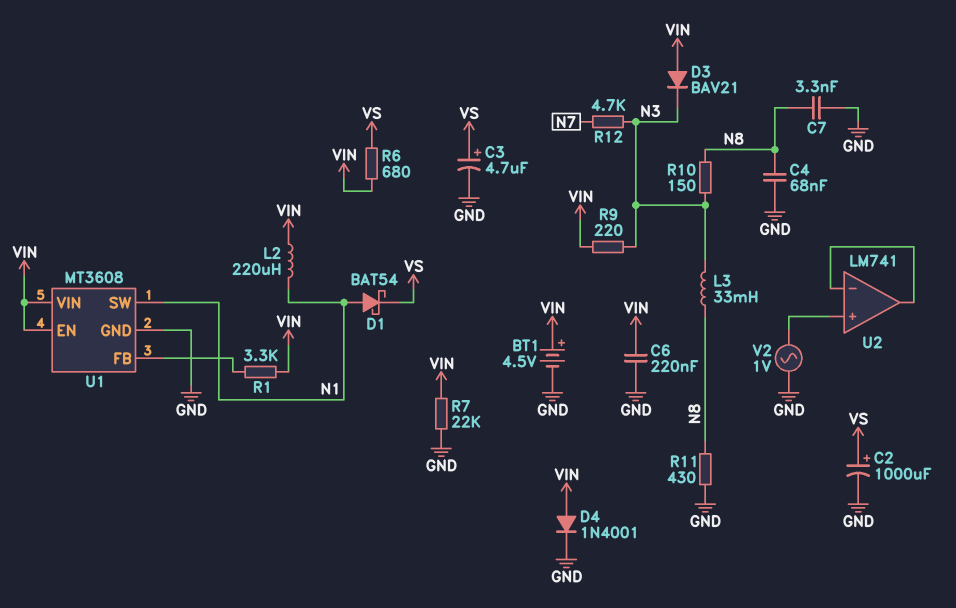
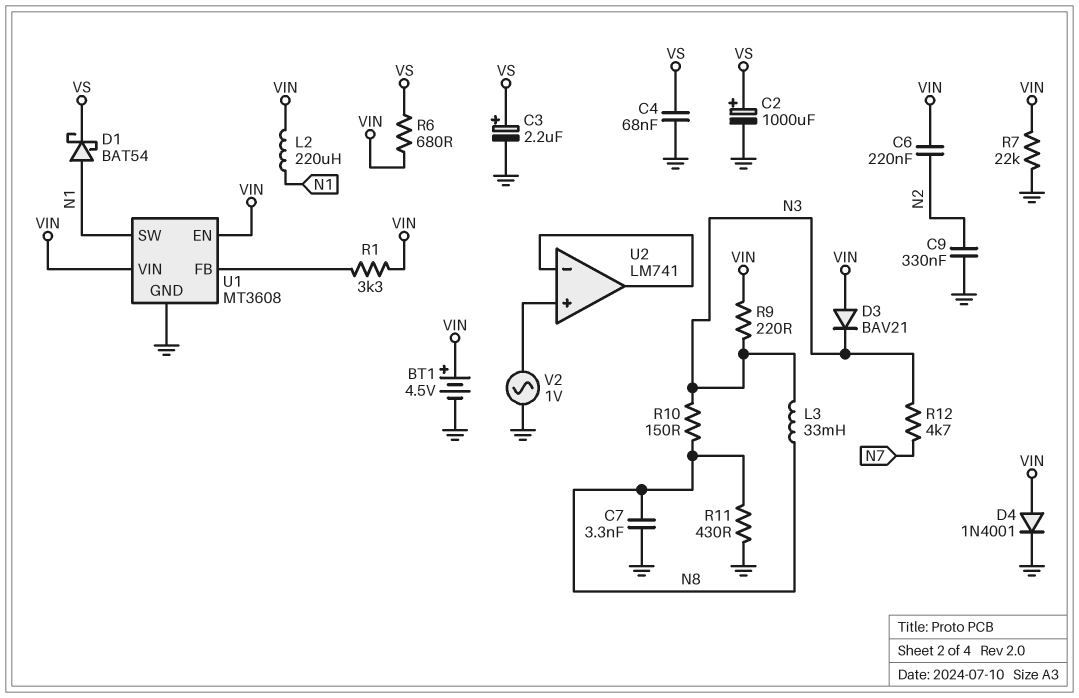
C3: 4.7uF (plus VS, minus GND) -> 2.2uF (plus VS, minus GND)
C4: 68nF (GND, N8) -> 68nF (GND, VS)
C6: 220nF (GND, VIN) -> 220nF (N2, VIN)
C9: none -> 330nF (GND, N2)

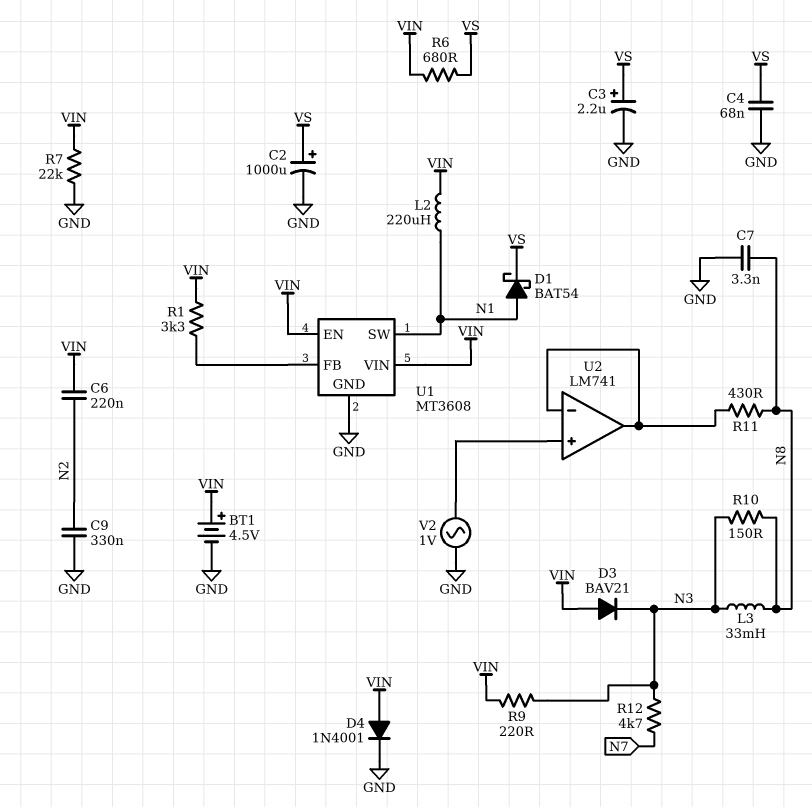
R11: 430 (GND, N8) -> 430 (N8, U2/in-)

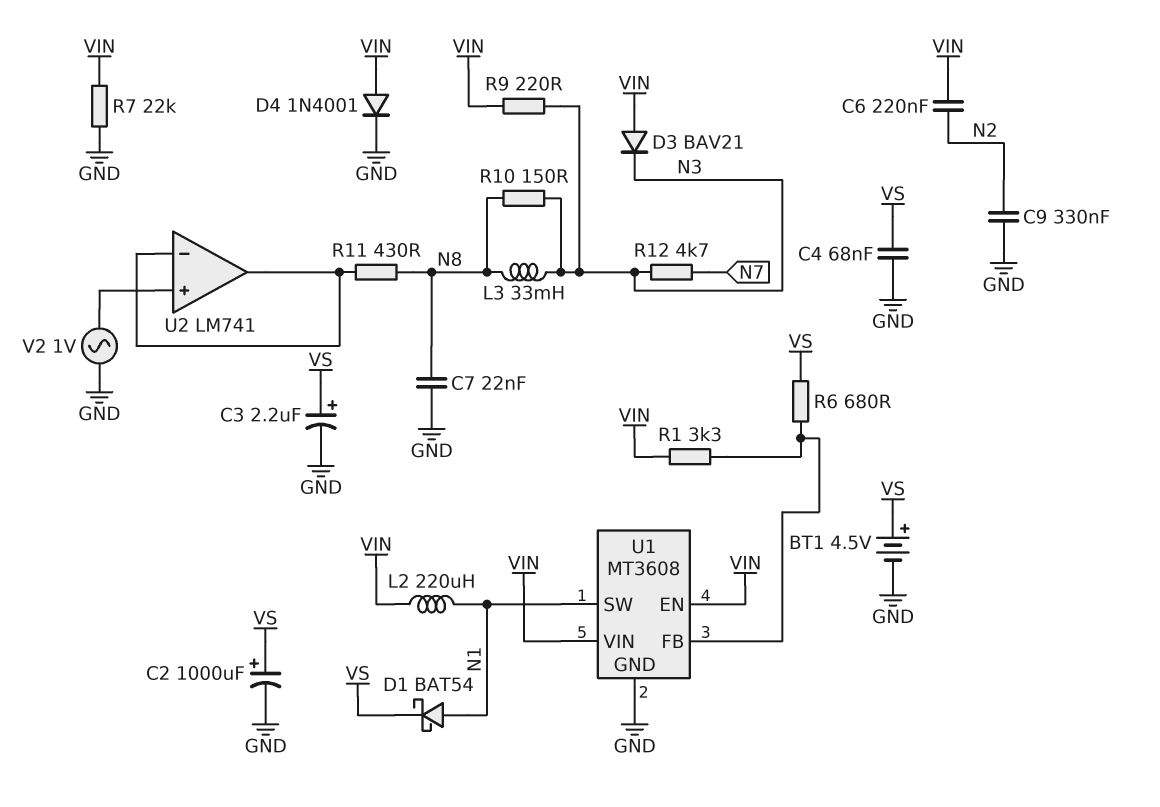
BT1: 4.5V (plus VIN, minus GND) -> 4.5V (plus VS, minus GND)
C7: 3.3nF (GND, N8) -> 22nF (GND, N8)
R6: 680 (VIN, VS) -> 680 (U1/FB, VS)

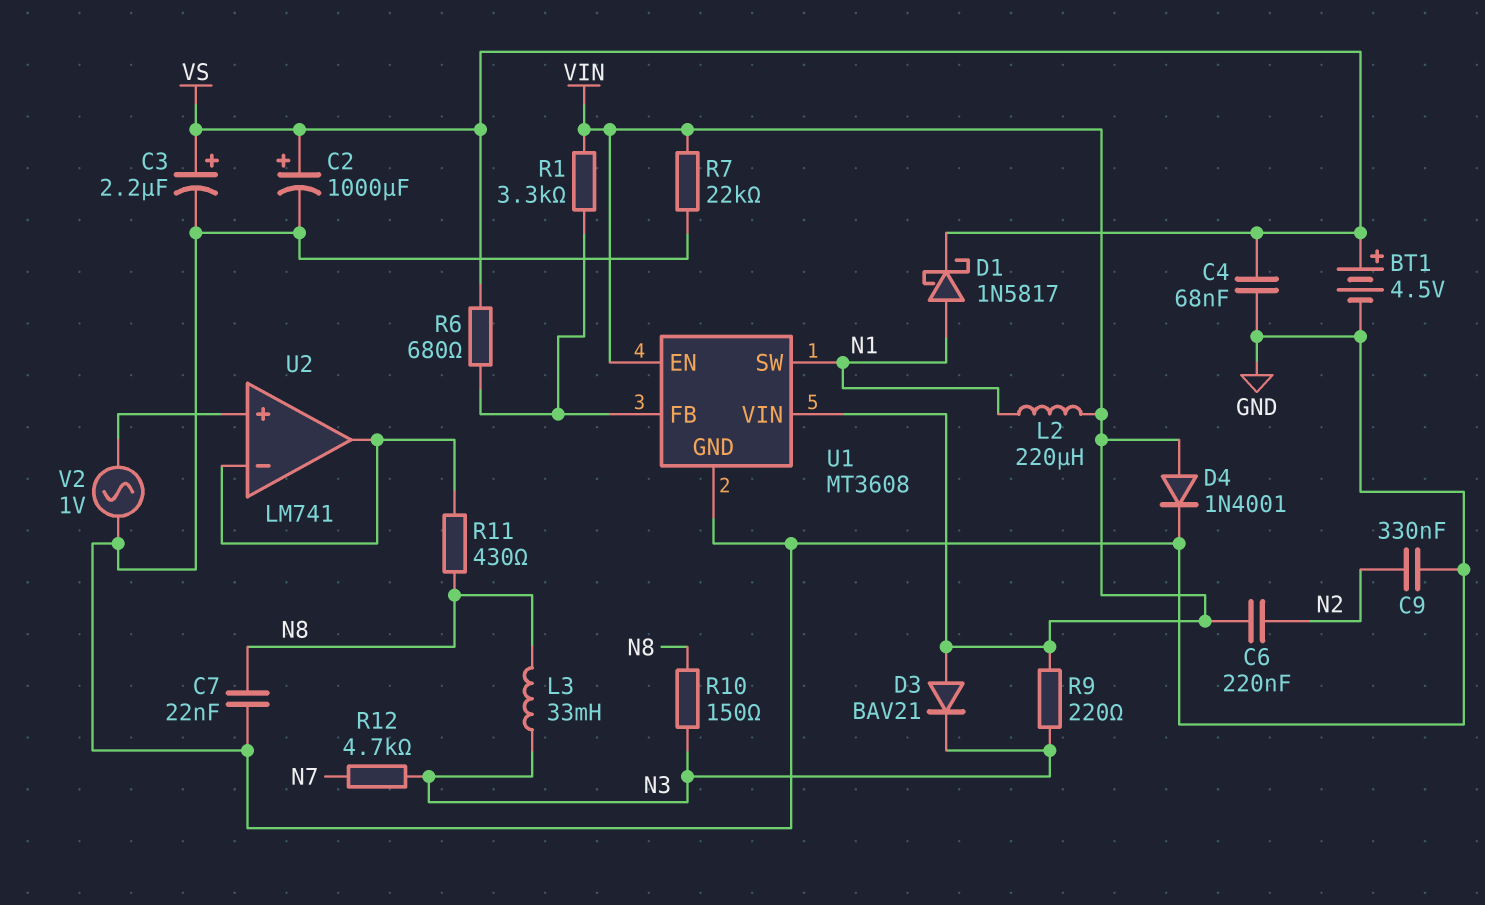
D1: schottky BAT54 (A N1, K VS) -> schottky 1N5817 (A N1, K VS)

